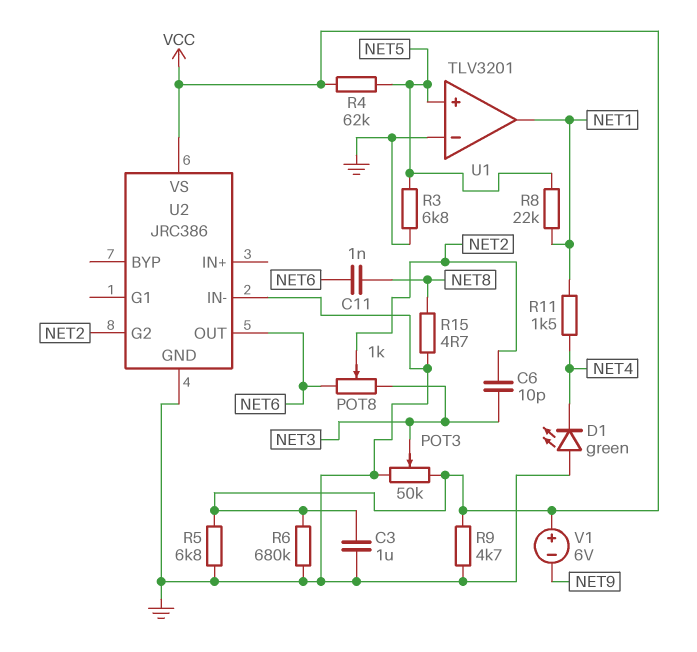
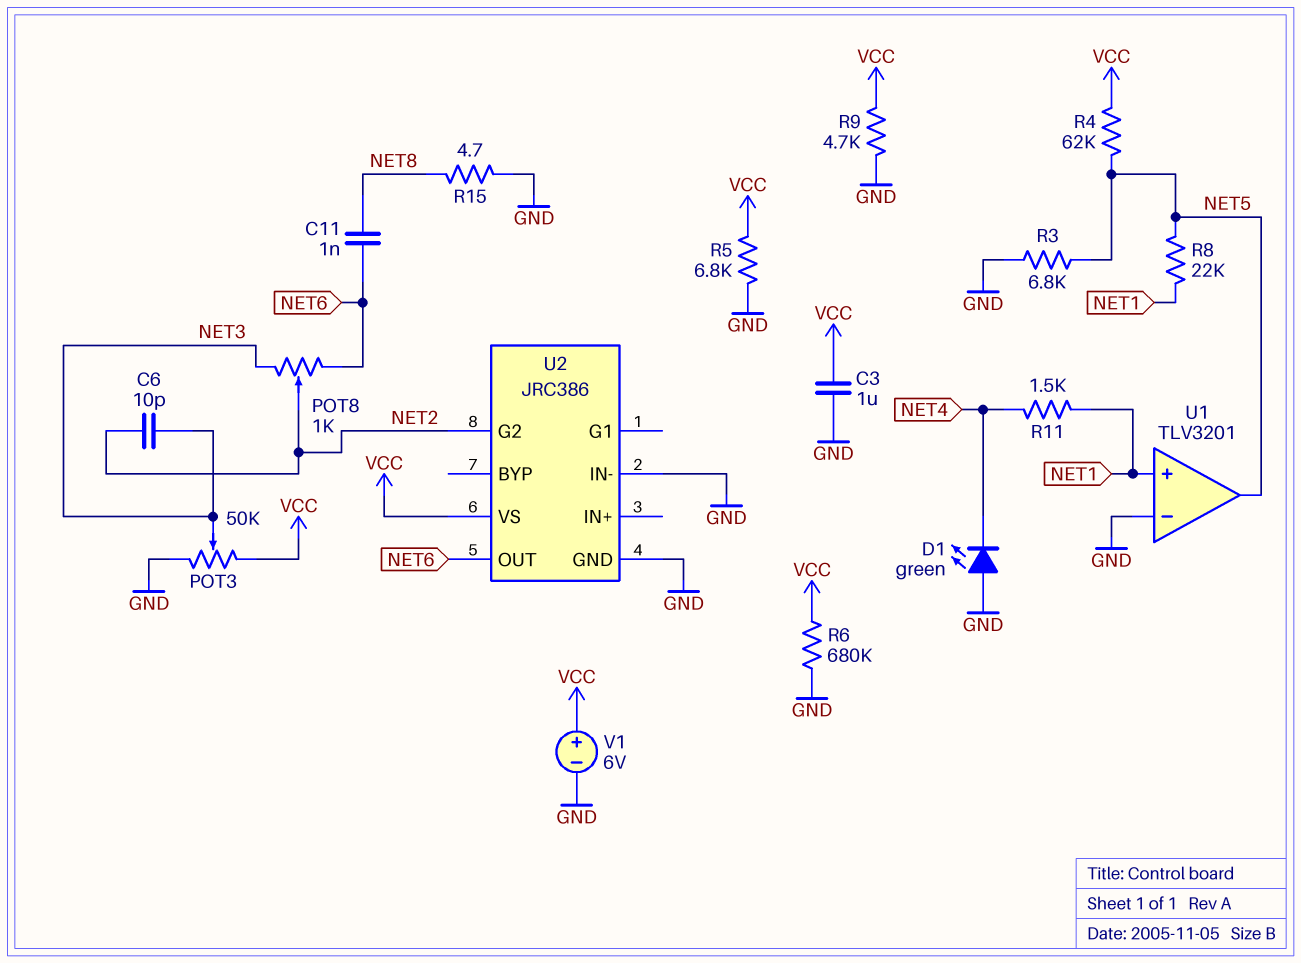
U1 pin in+: NET5 -> NET1
U1 pin out: NET1 -> NET5
V1: 6V (plus VCC, minus NET9) -> 6V (plus VCC, minus GND)

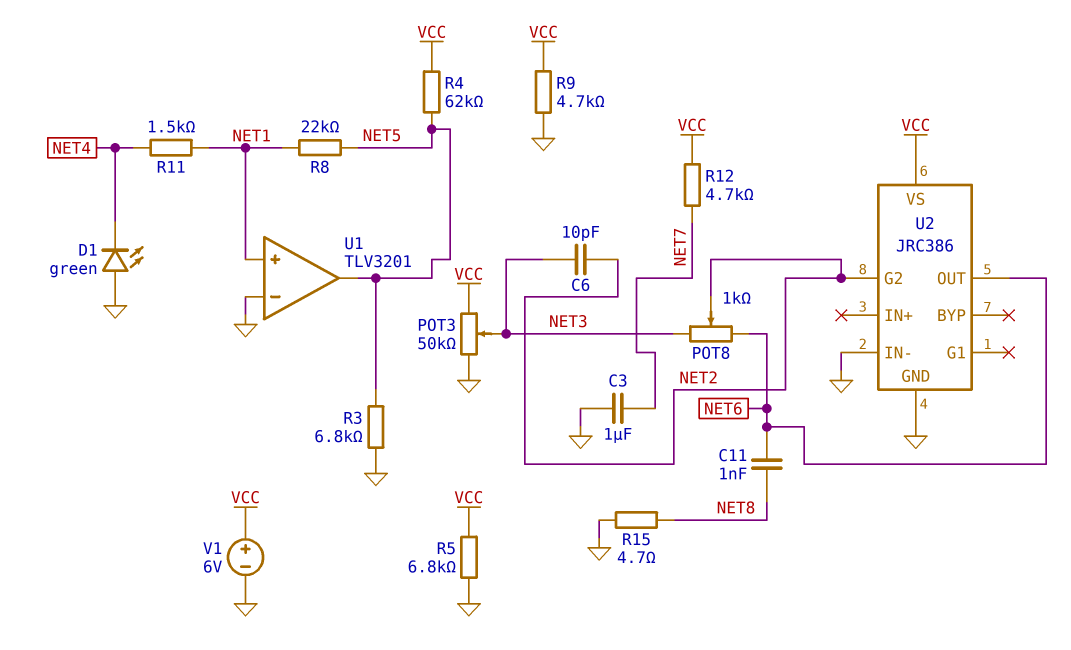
C3: 1uF (GND, VCC) -> 1uF (GND, NET7)
R6: 680k (GND, VCC) -> none
R12: none -> 4.7k (NET7, VCC)

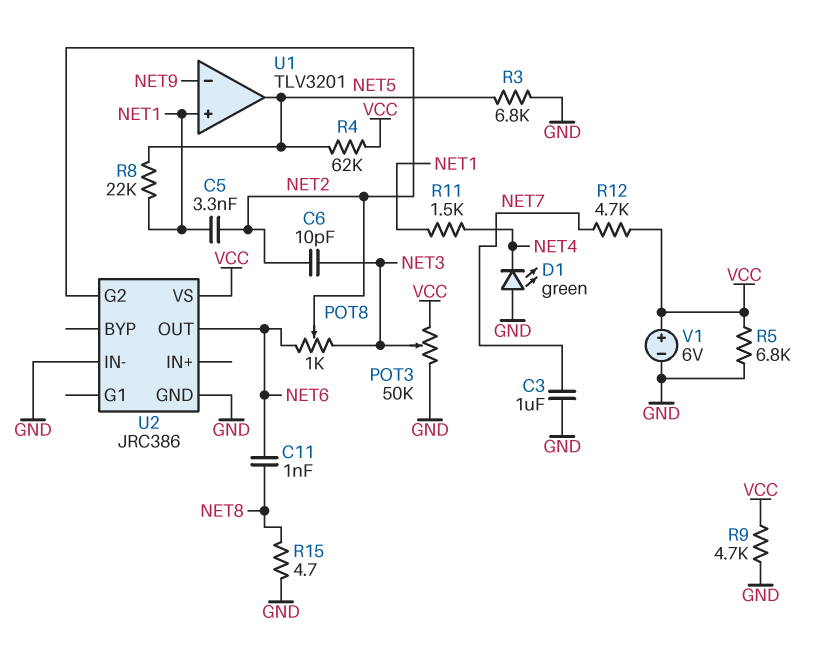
C5: none -> 3.3nF (NET1, NET2)
U1 pin in-: GND -> NET9

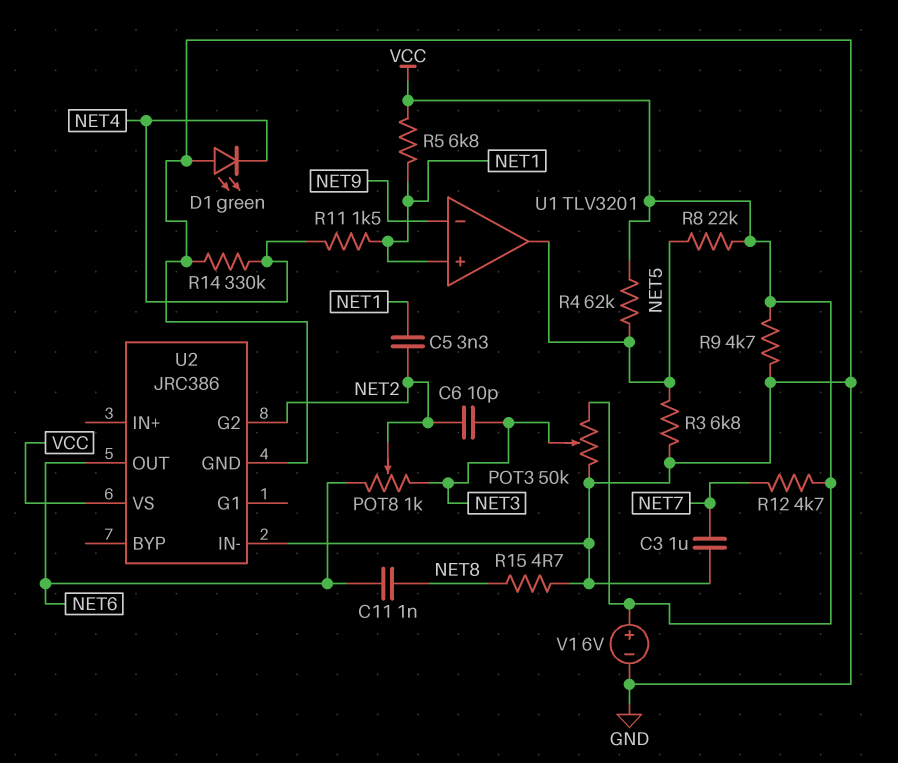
R5: 6.8k (GND, VCC) -> 6.8k (NET1, VCC)
R8: 22k (NET1, NET5) -> 22k (NET5, VCC)
R14: none -> 330k (GND, NET4)

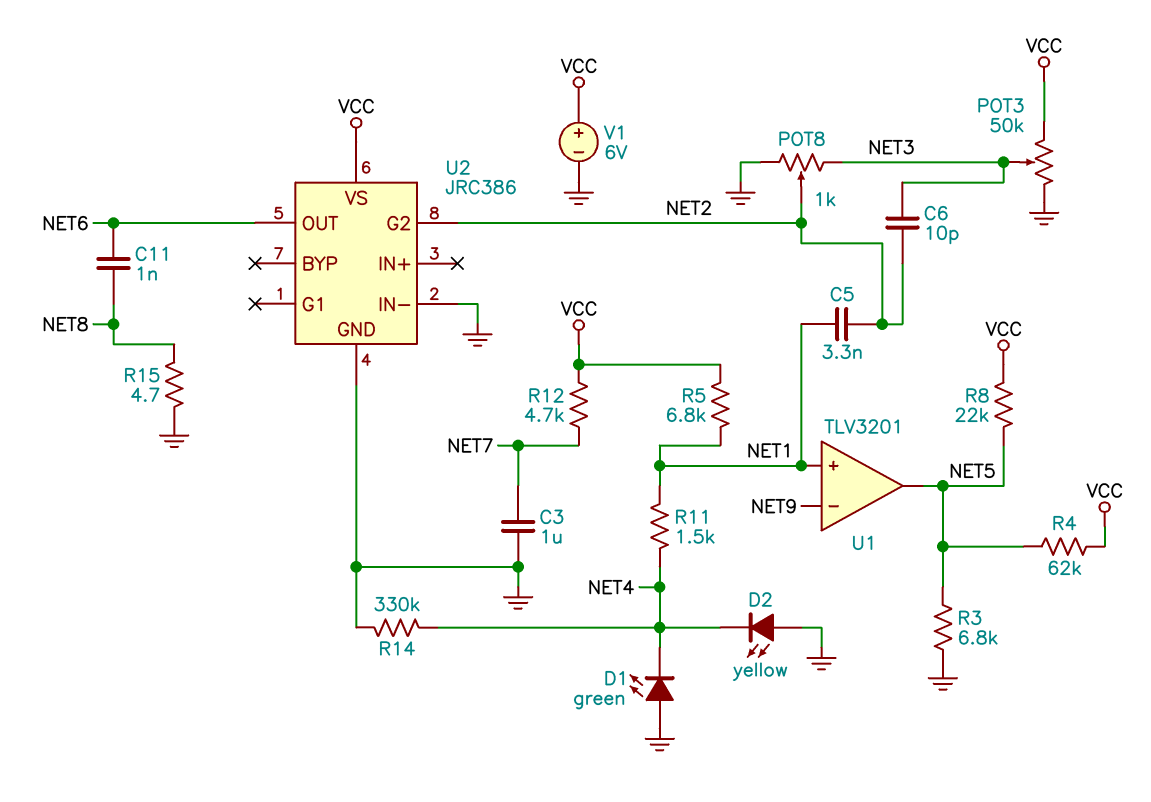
D2: none -> LED yellow (A GND, K NET4)
POT8: 1k (NET3, NET6, wiper NET2) -> 1k (GND, NET3, wiper NET2)
R9: 4.7k (GND, VCC) -> none

